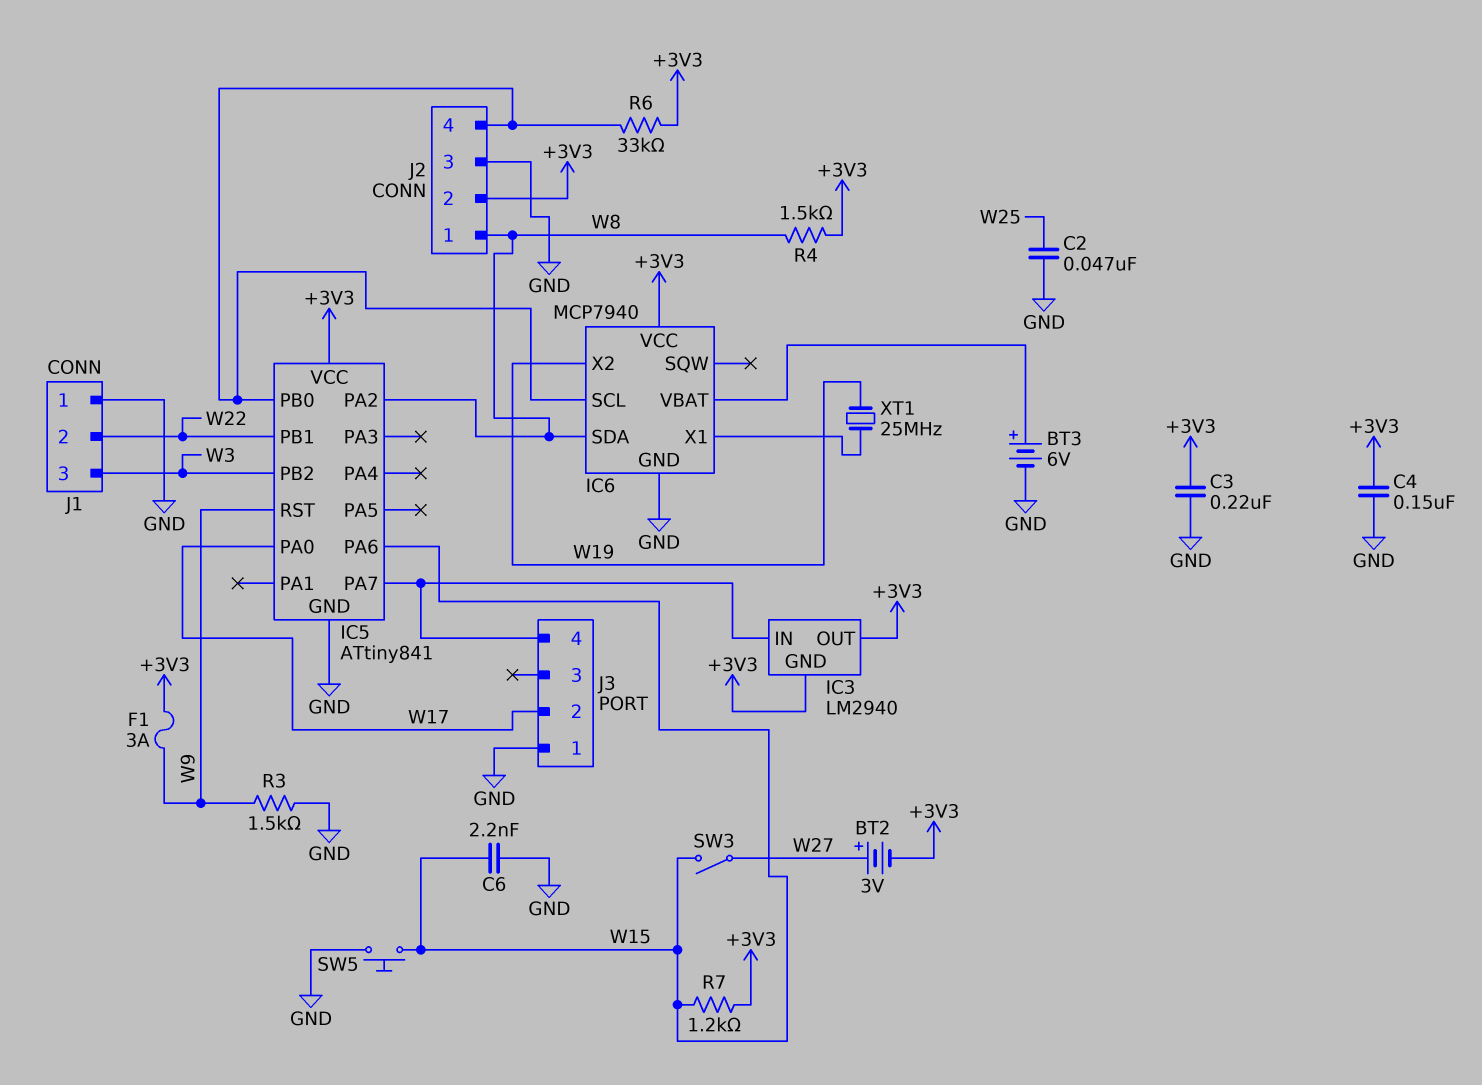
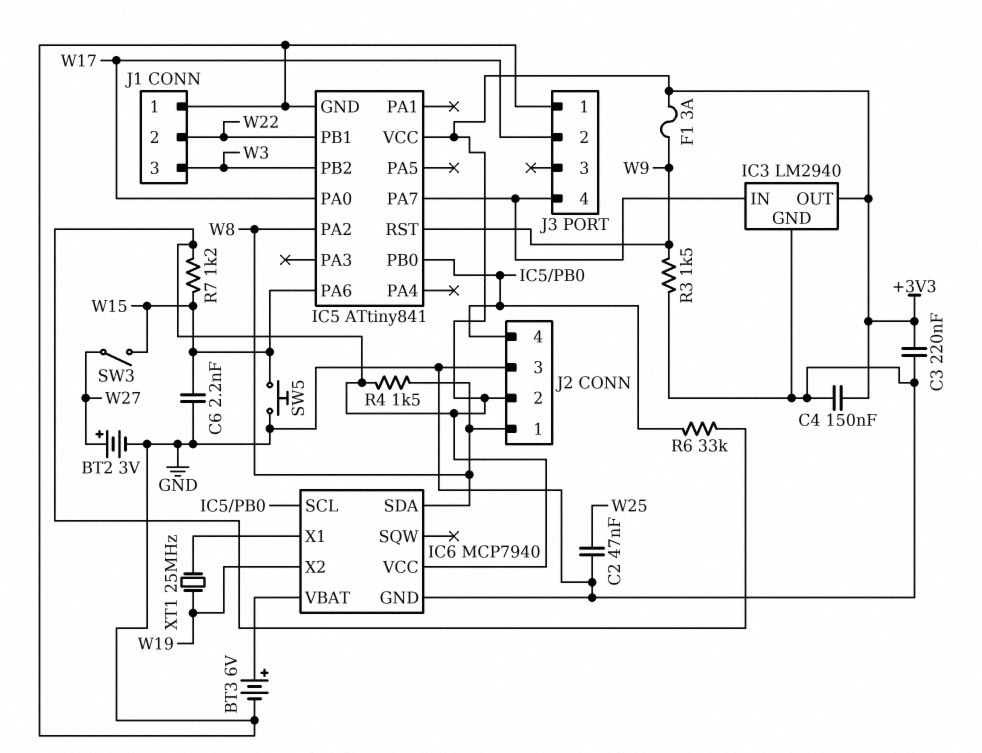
BT2: 3V (plus W27, minus +3V3) -> 3V (plus W27, minus GND)
IC3 pin GND: +3V3 -> GND

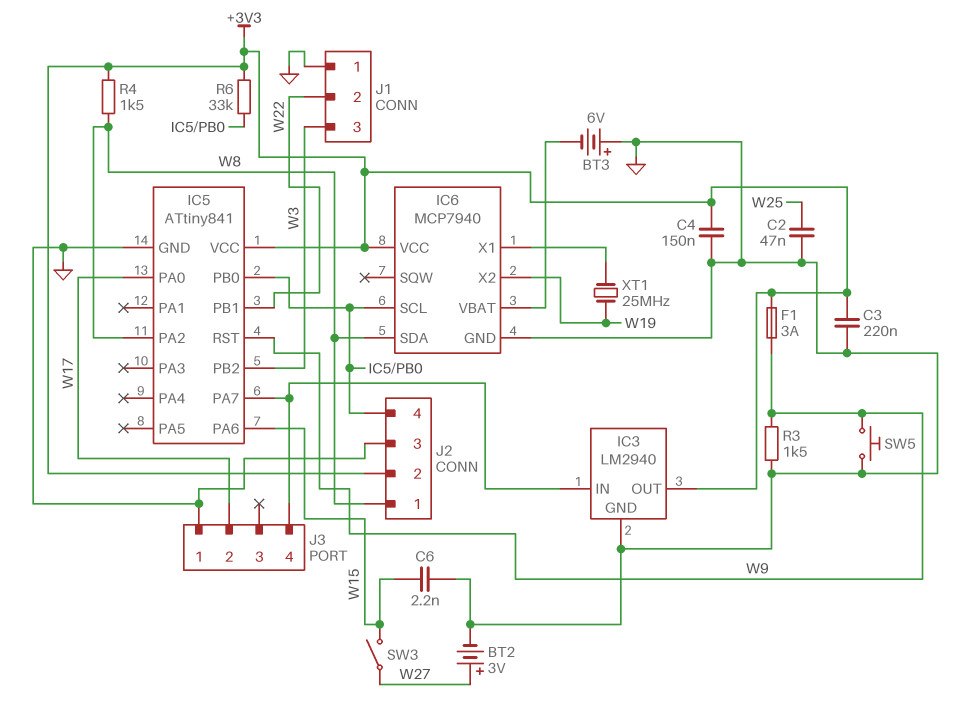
BT3: 6V (plus IC6/VBAT, minus GND) -> 6V (plus GND, minus IC6/VBAT)
R7: 1.2k (+3V3, W15) -> none
SW5: button (GND, W15) -> button (GND, W9)

